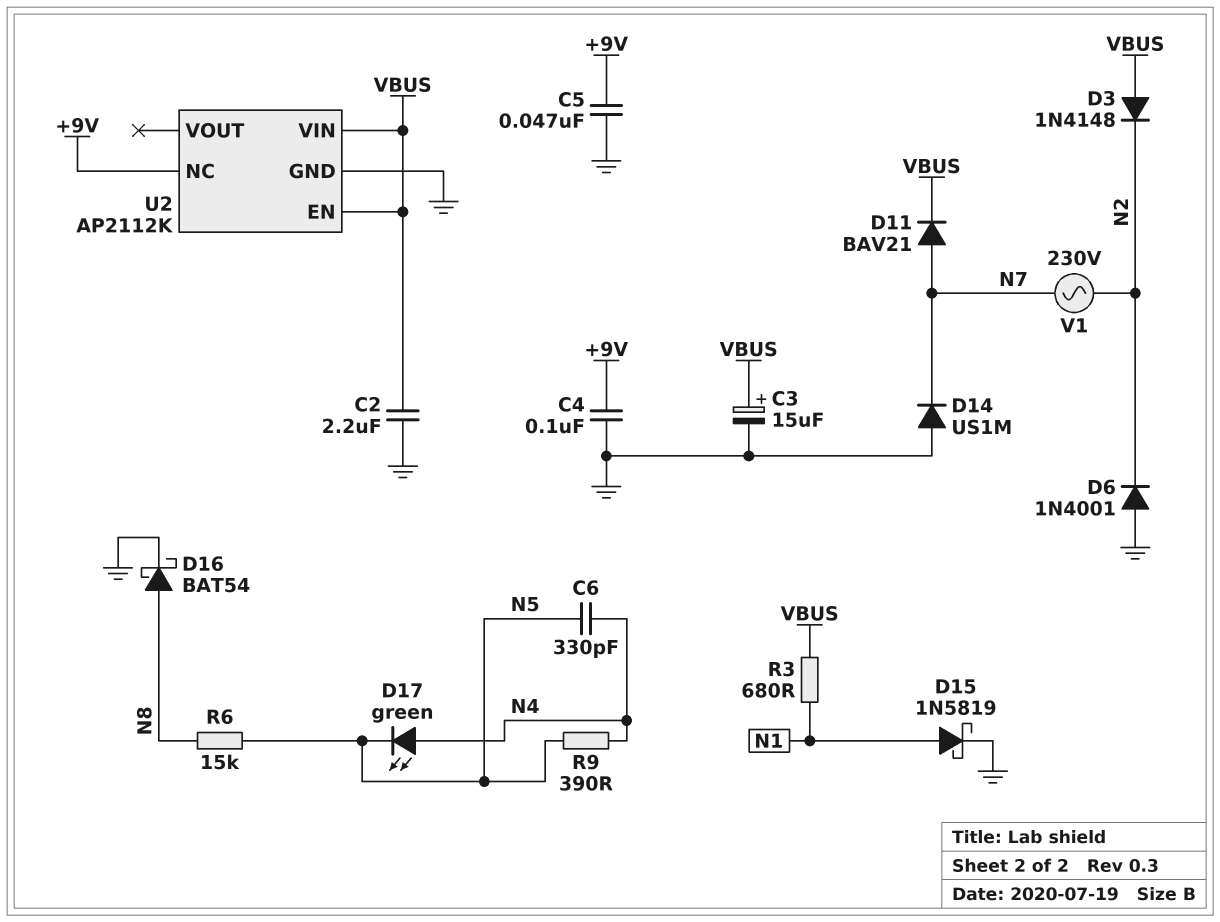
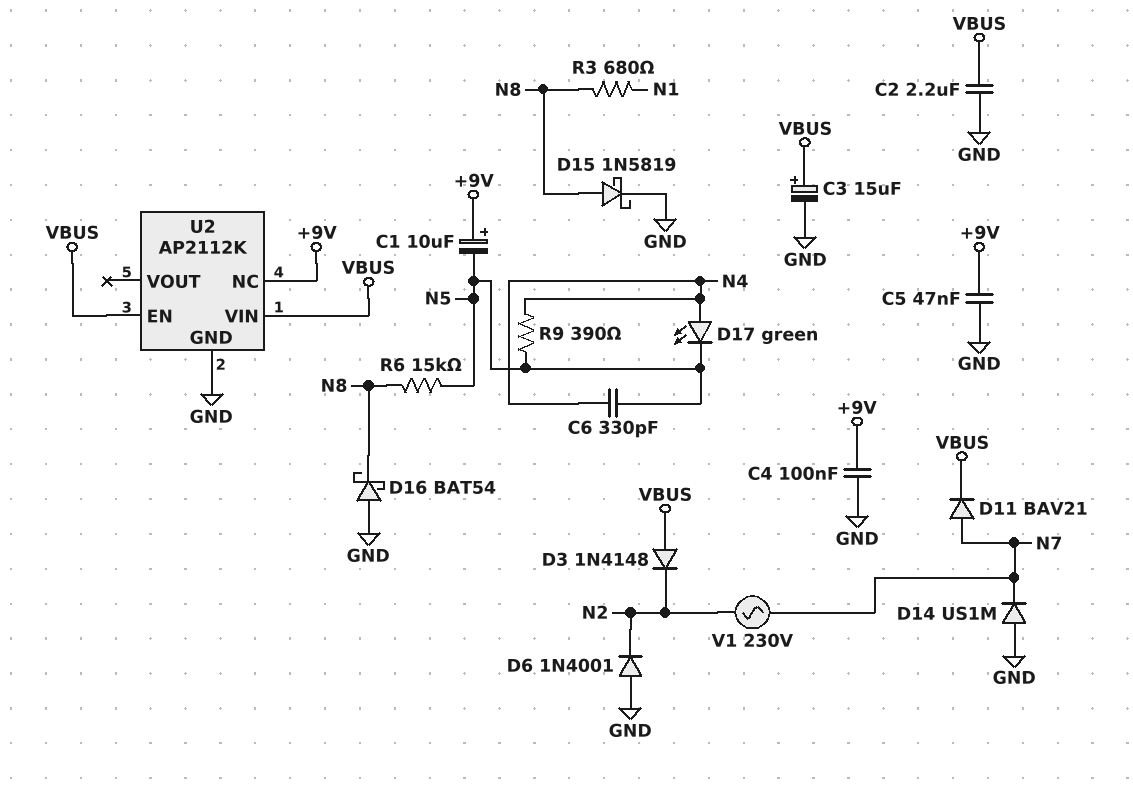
C1: none -> 10uF (plus +9V, minus N5)
D15: schottky 1N5819 (A N1, K GND) -> schottky 1N5819 (A N8, K GND)
D16: schottky BAT54 (A N8, K GND) -> schottky BAT54 (A GND, K N8)
R3: 680 (N1, VBUS) -> 680 (N1, N8)

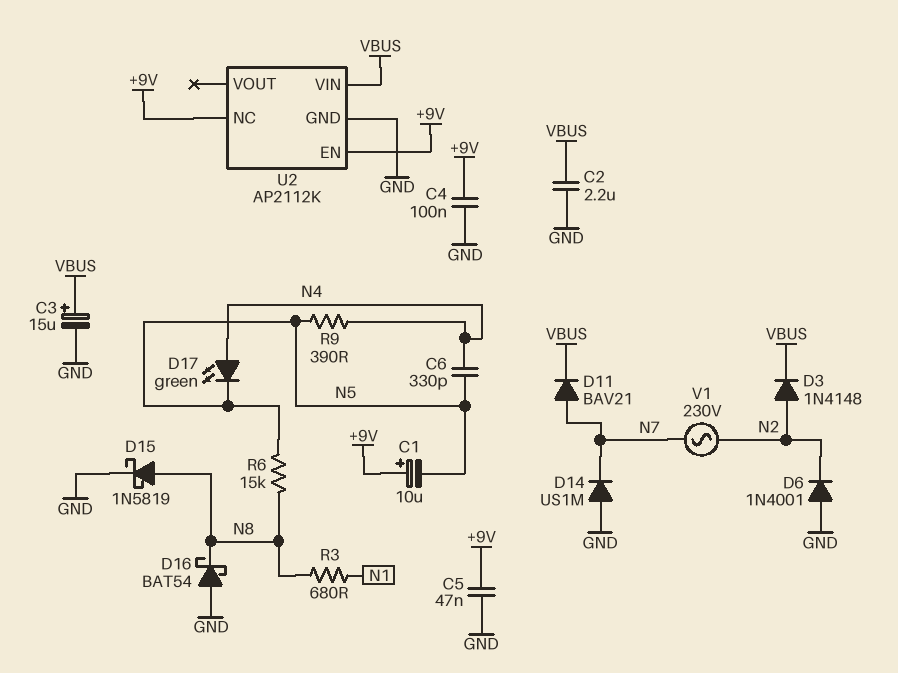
D3: diode 1N4148 (A VBUS, K N2) -> diode 1N4148 (A N2, K VBUS)
U2 pin EN: VBUS -> +9V

